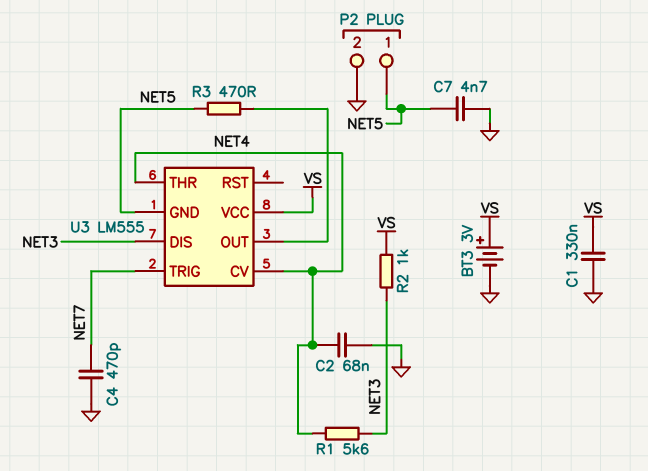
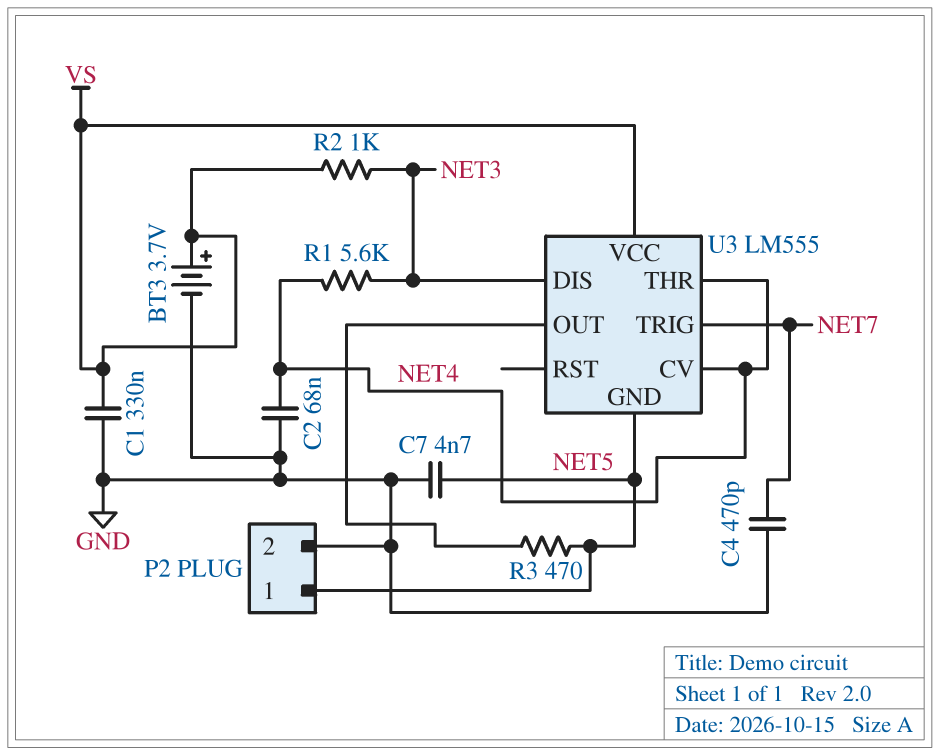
BT3: 3V (plus VS, minus GND) -> 3.7V (plus VS, minus GND)

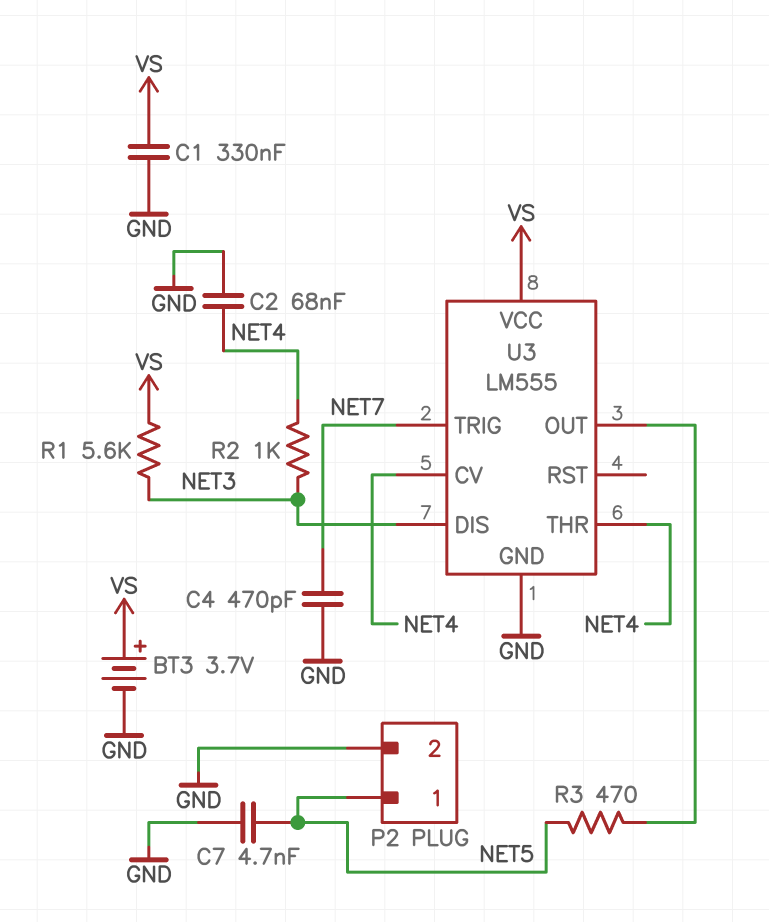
R1: 5.6k (NET3, NET4) -> 5.6k (NET3, VS)
R2: 1k (NET3, VS) -> 1k (NET3, NET4)
U3 pin GND: NET5 -> GND

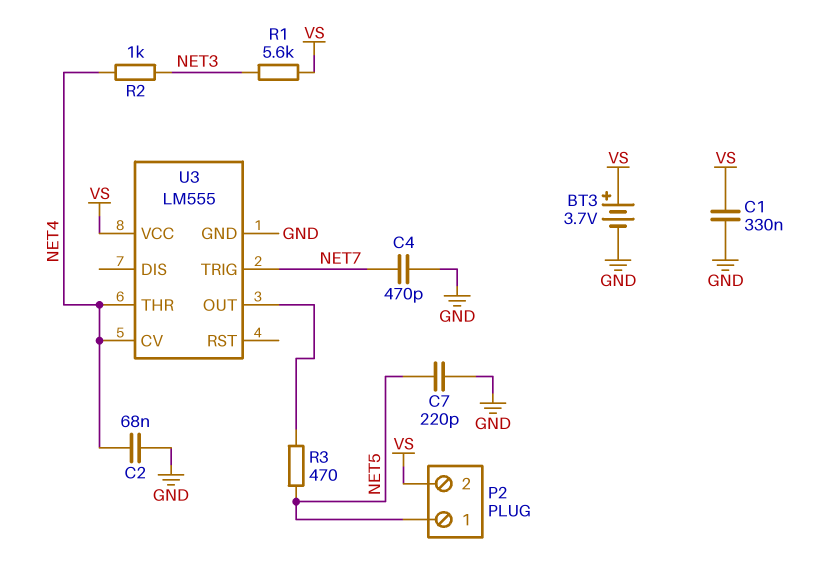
C7: 4.7nF (GND, NET5) -> 220pF (GND, NET5)
P2 pin 2: GND -> VS
U3 pin DIS: NET3 -> none

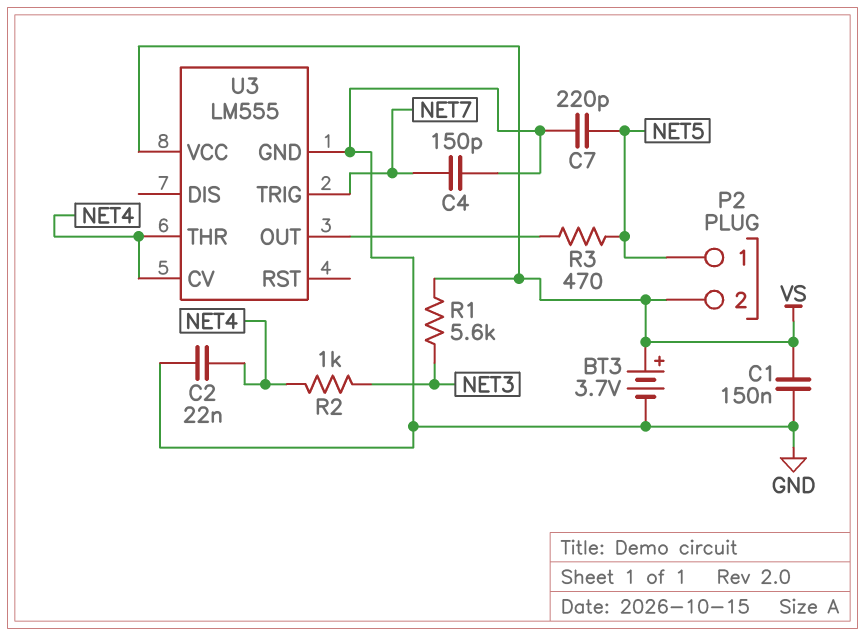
C1: 330nF (GND, VS) -> 150nF (GND, VS)
C2: 68nF (GND, NET4) -> 22nF (GND, NET4)
C4: 470pF (GND, NET7) -> 150pF (GND, NET7)

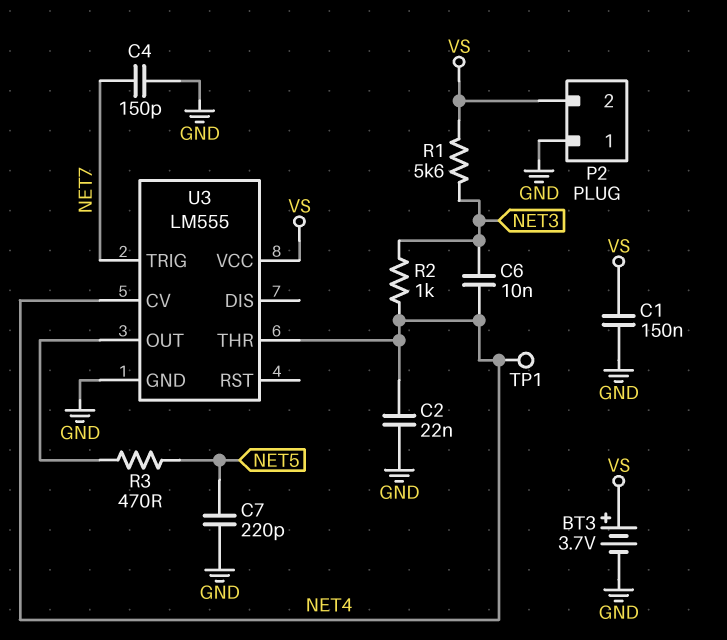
C6: none -> 10nF (NET3, NET4)
P2 pin 1: NET5 -> GND
TP1: none -> test point (NET4)

